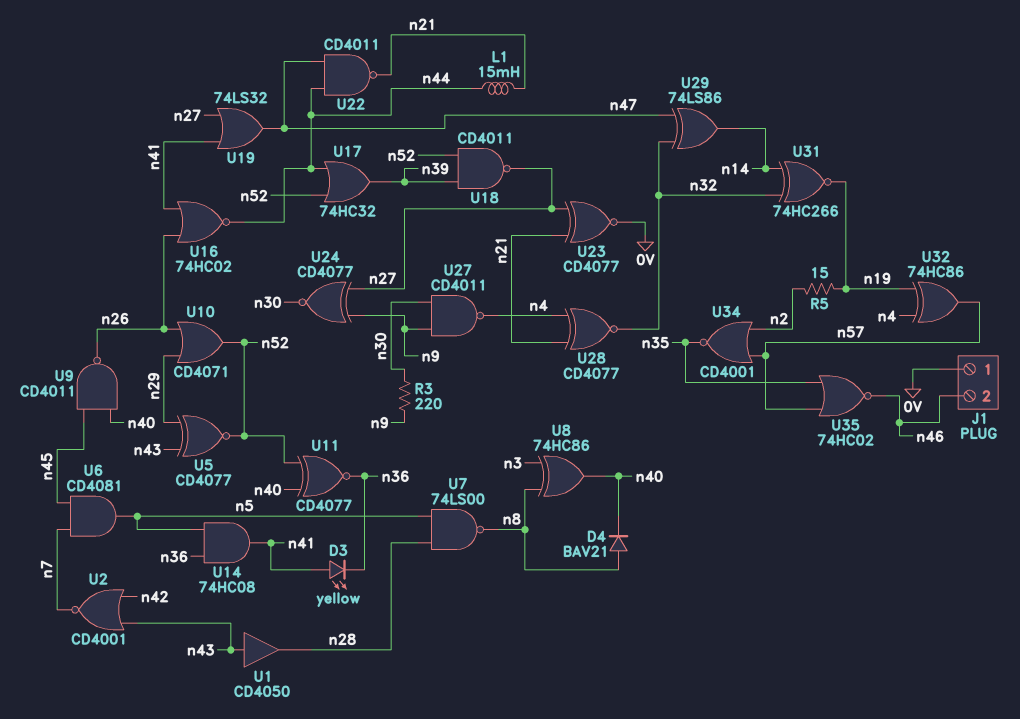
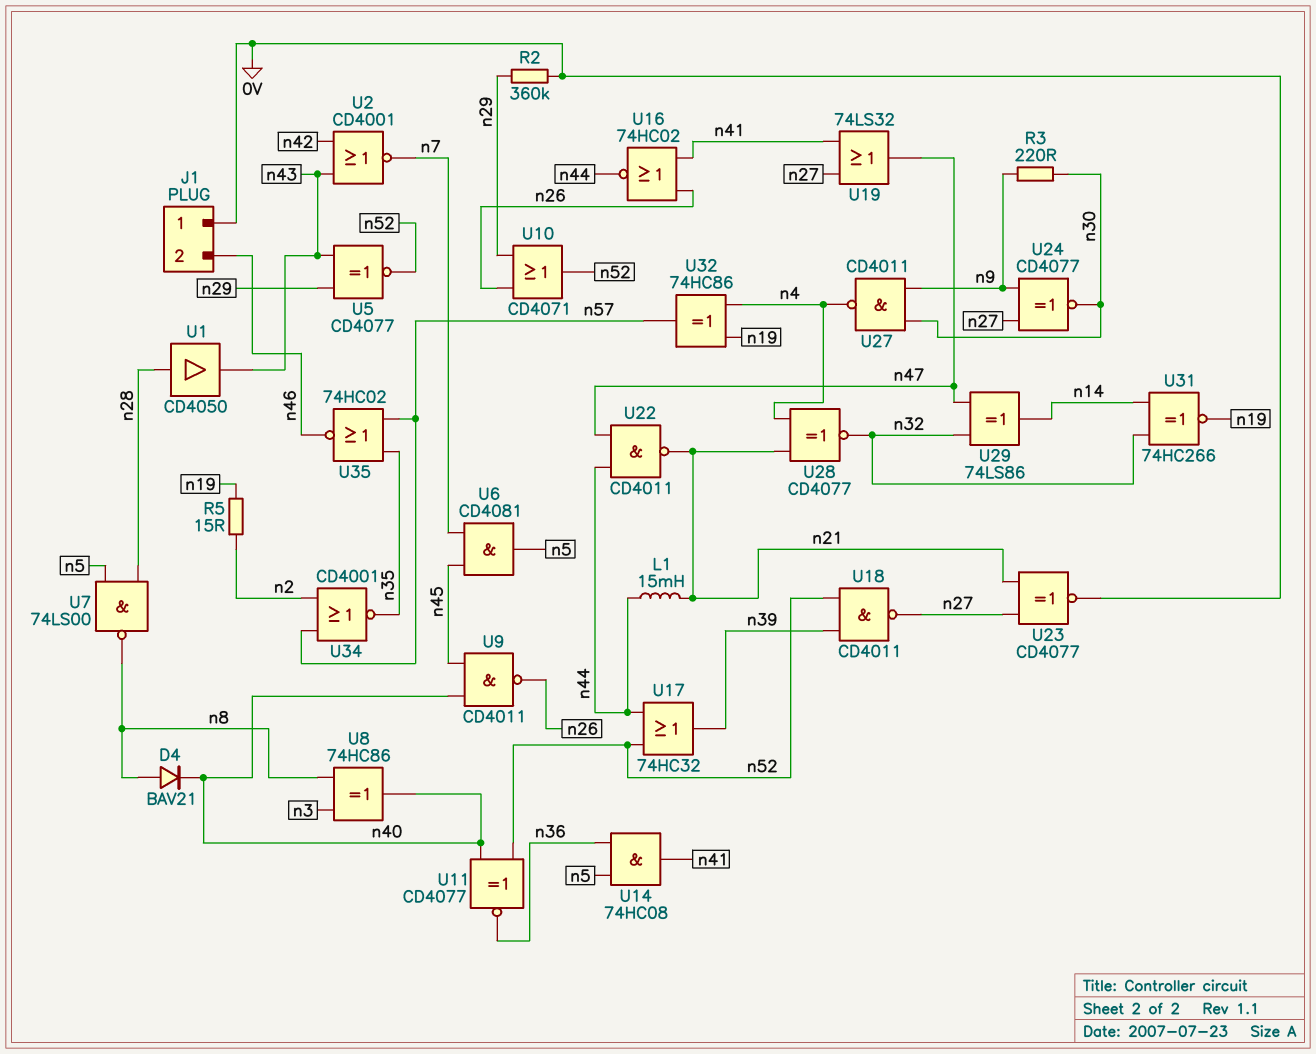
D3: LED yellow (A n41, K n36) -> none
R2: none -> 360k (0V, n29)
U1: buffer CD4050 (in n43, out n28) -> buffer CD4050 (in n28, out n43)

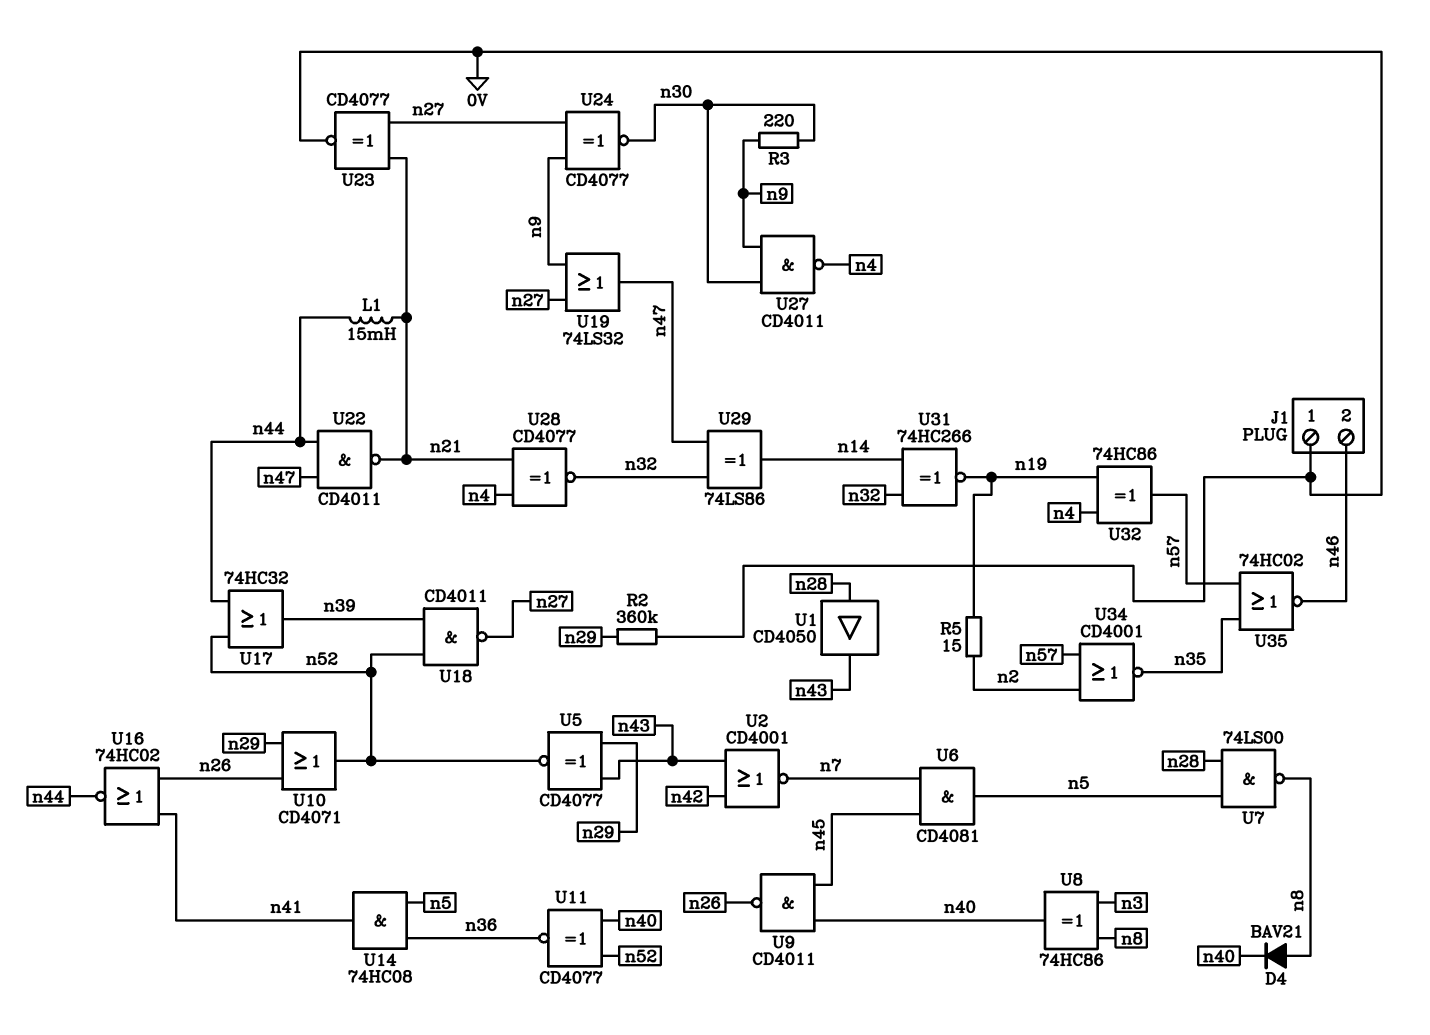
U19: OR 74LS32 (in n27, in n41, out n47) -> OR 74LS32 (in n9, in n27, out n47)

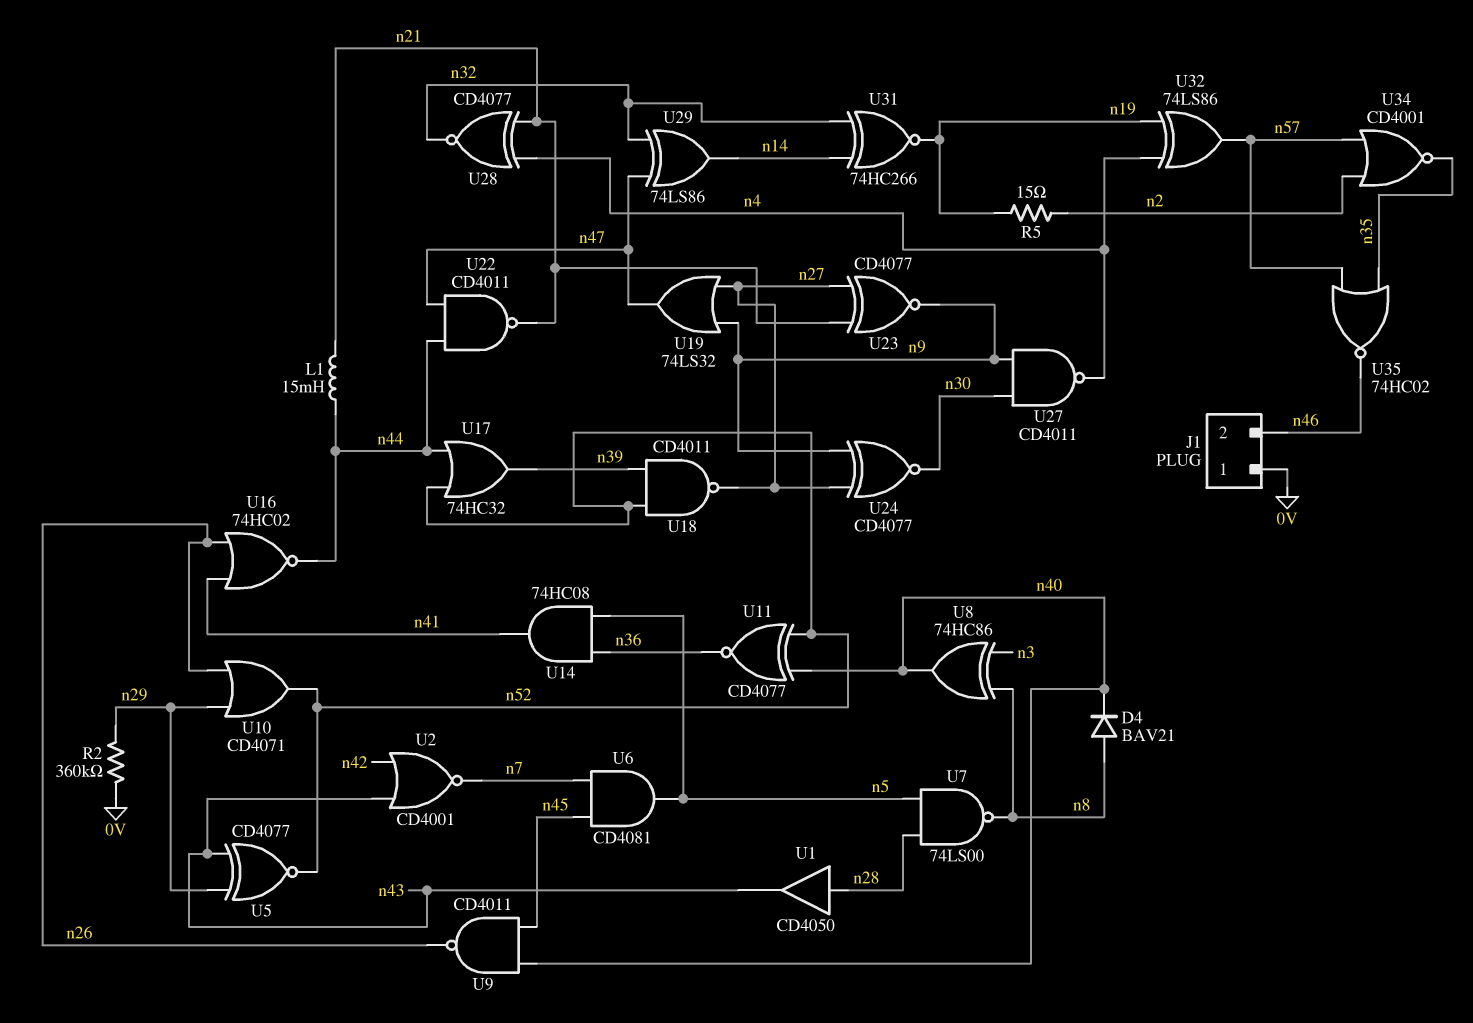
R3: 220 (n9, n30) -> none
U23: XNOR CD4077 (in n21, in n27, out 0V) -> XNOR CD4077 (in n21, in n27, out n9)
U32: XOR 74HC86 (in n4, in n19, out n57) -> XOR 74LS86 (in n4, in n19, out n57)

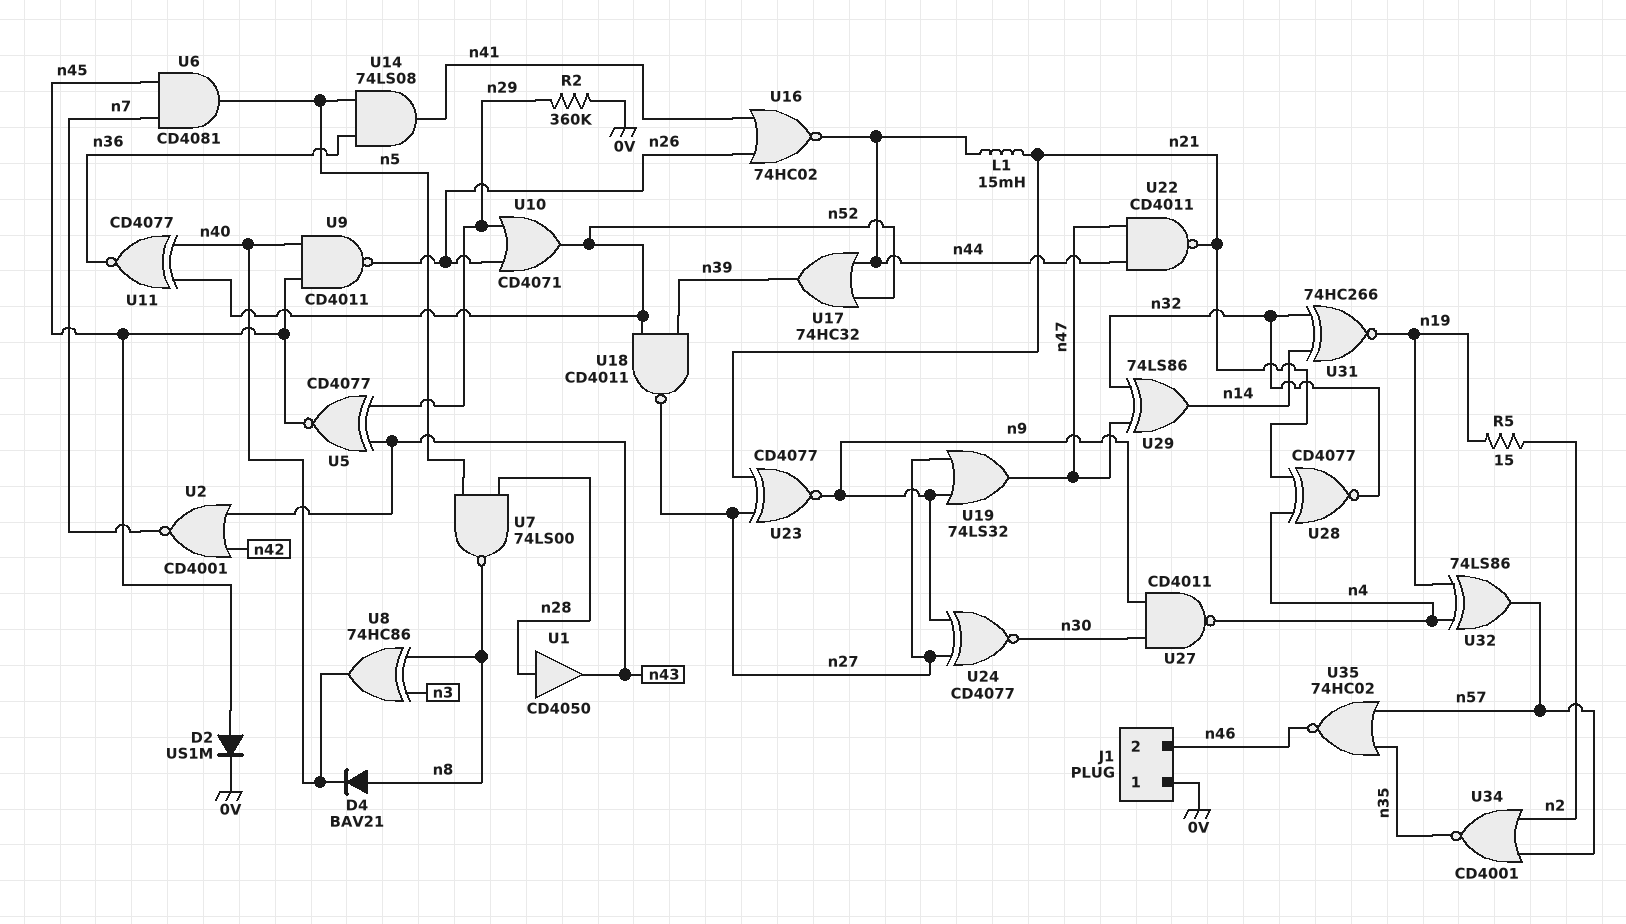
D2: none -> diode US1M (A n45, K 0V)
U5: XNOR CD4077 (in n29, in n43, out n52) -> XNOR CD4077 (in n29, in n43, out n45)
U14: AND 74HC08 (in n5, in n36, out n41) -> AND 74LS08 (in n5, in n36, out n41)

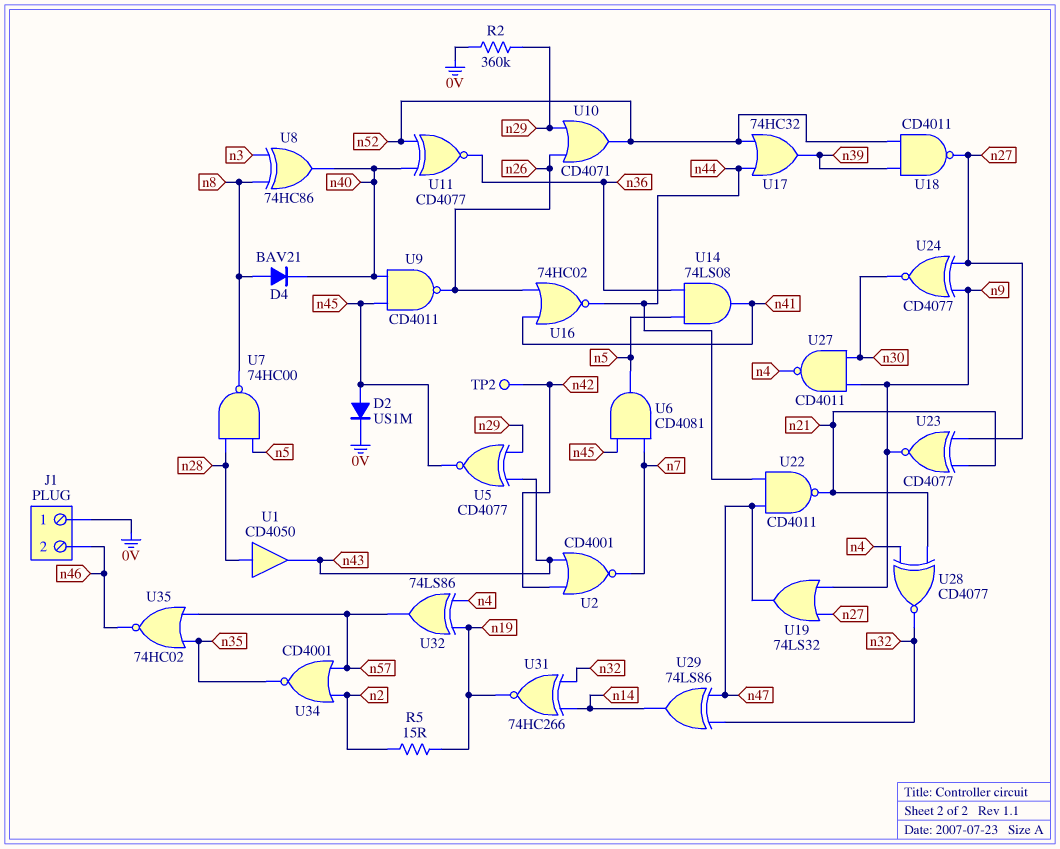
L1: 15mH (n21, n44) -> none
TP2: none -> test point (n42)
U7: NAND 74LS00 (in n5, in n28, out n8) -> NAND 74HC00 (in n5, in n28, out n8)

